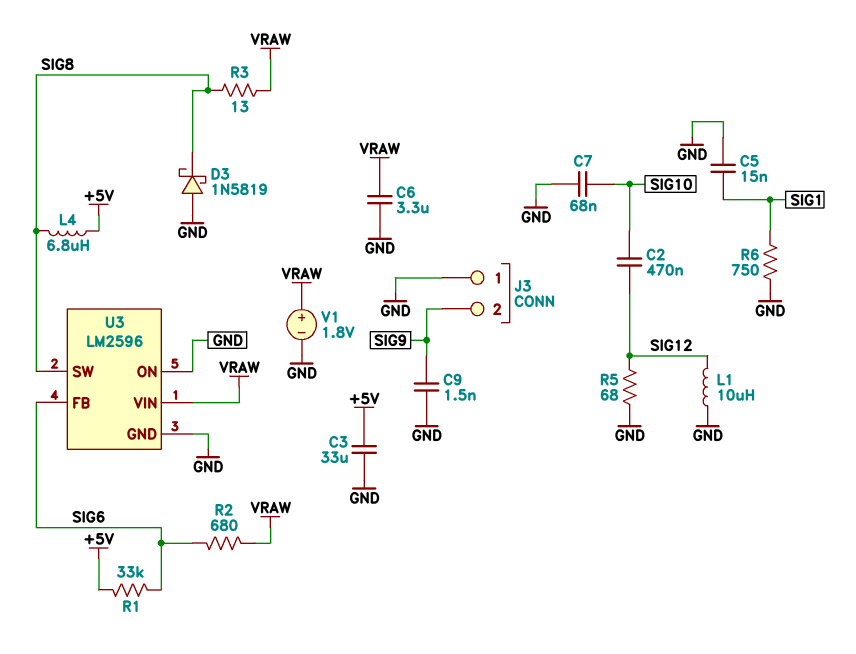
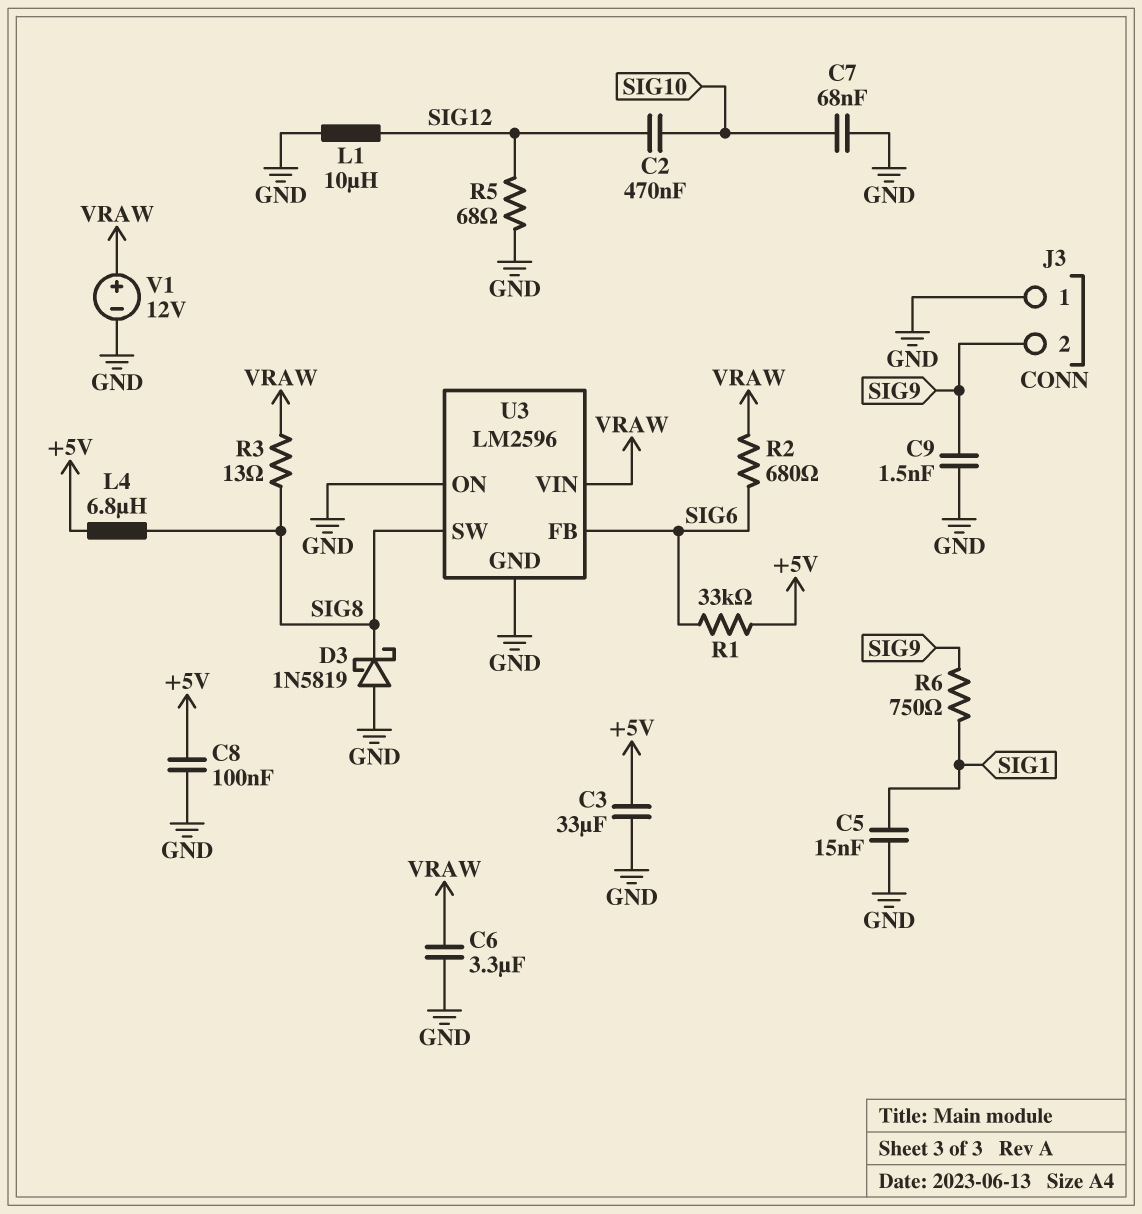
C8: none -> 100nF (+5V, GND)
R6: 750 (GND, SIG1) -> 750 (SIG1, SIG9)
V1: 1.8V (plus VRAW, minus GND) -> 12V (plus VRAW, minus GND)

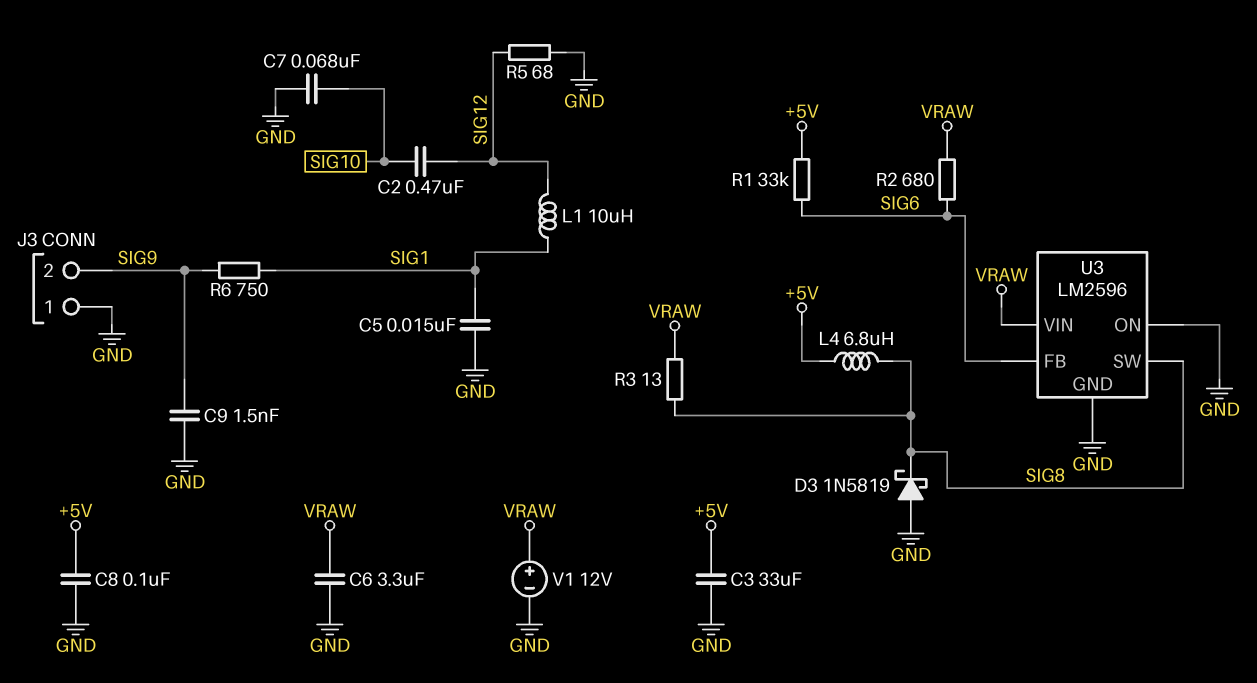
L1: 10uH (GND, SIG12) -> 10uH (SIG1, SIG12)

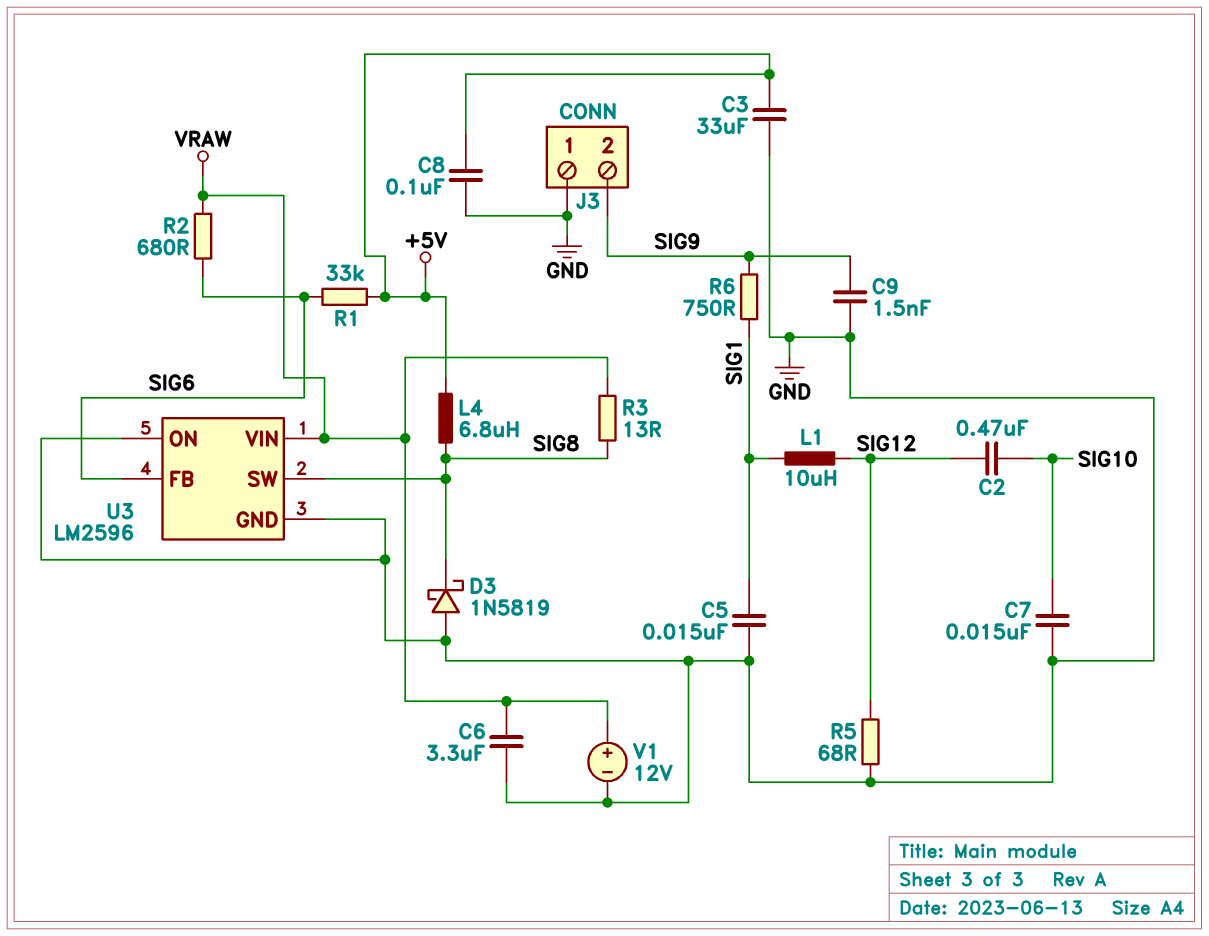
C7: 68nF (GND, SIG10) -> 15nF (GND, SIG10)

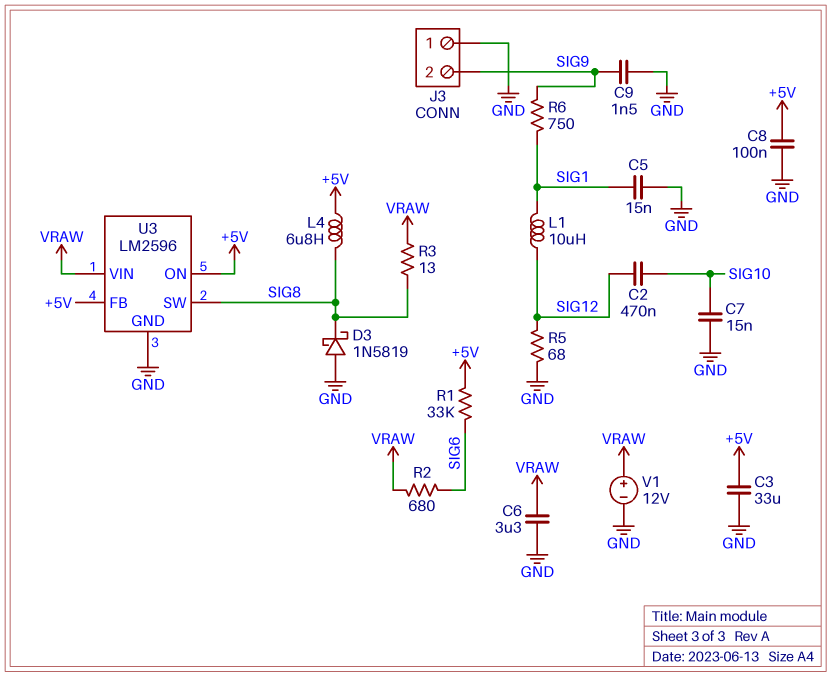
U3 pin FB: SIG6 -> +5V
U3 pin ON: GND -> +5V

